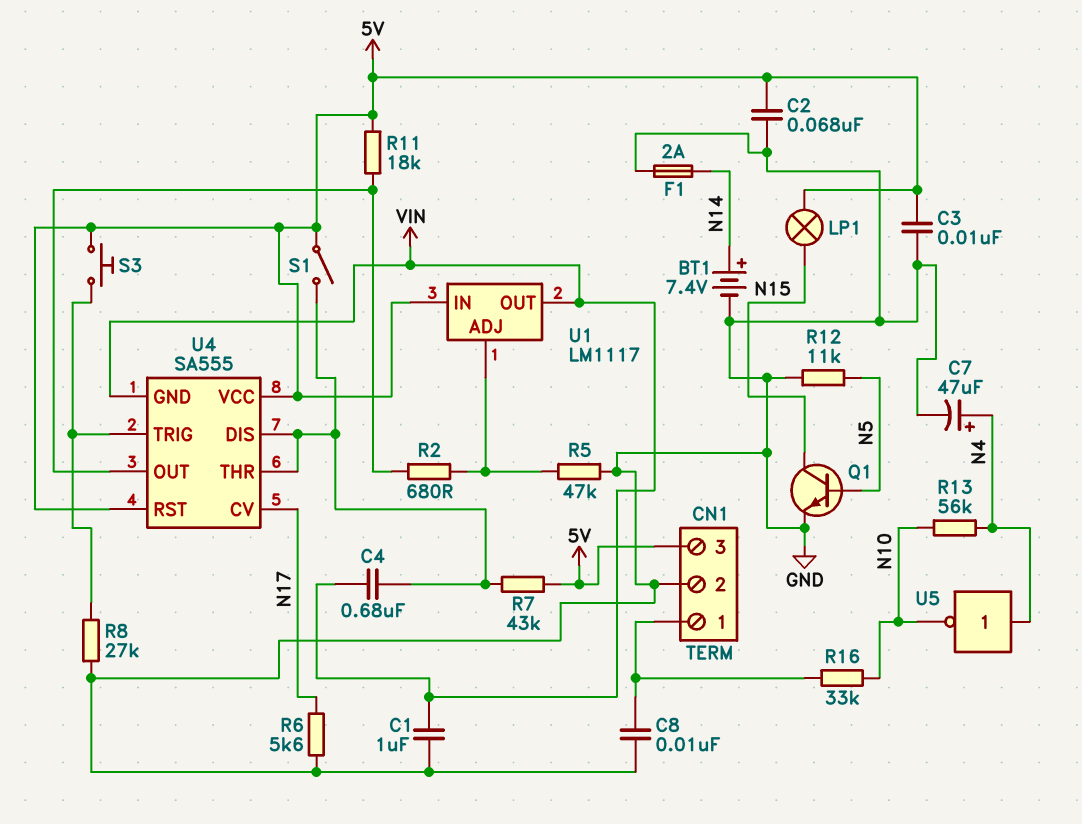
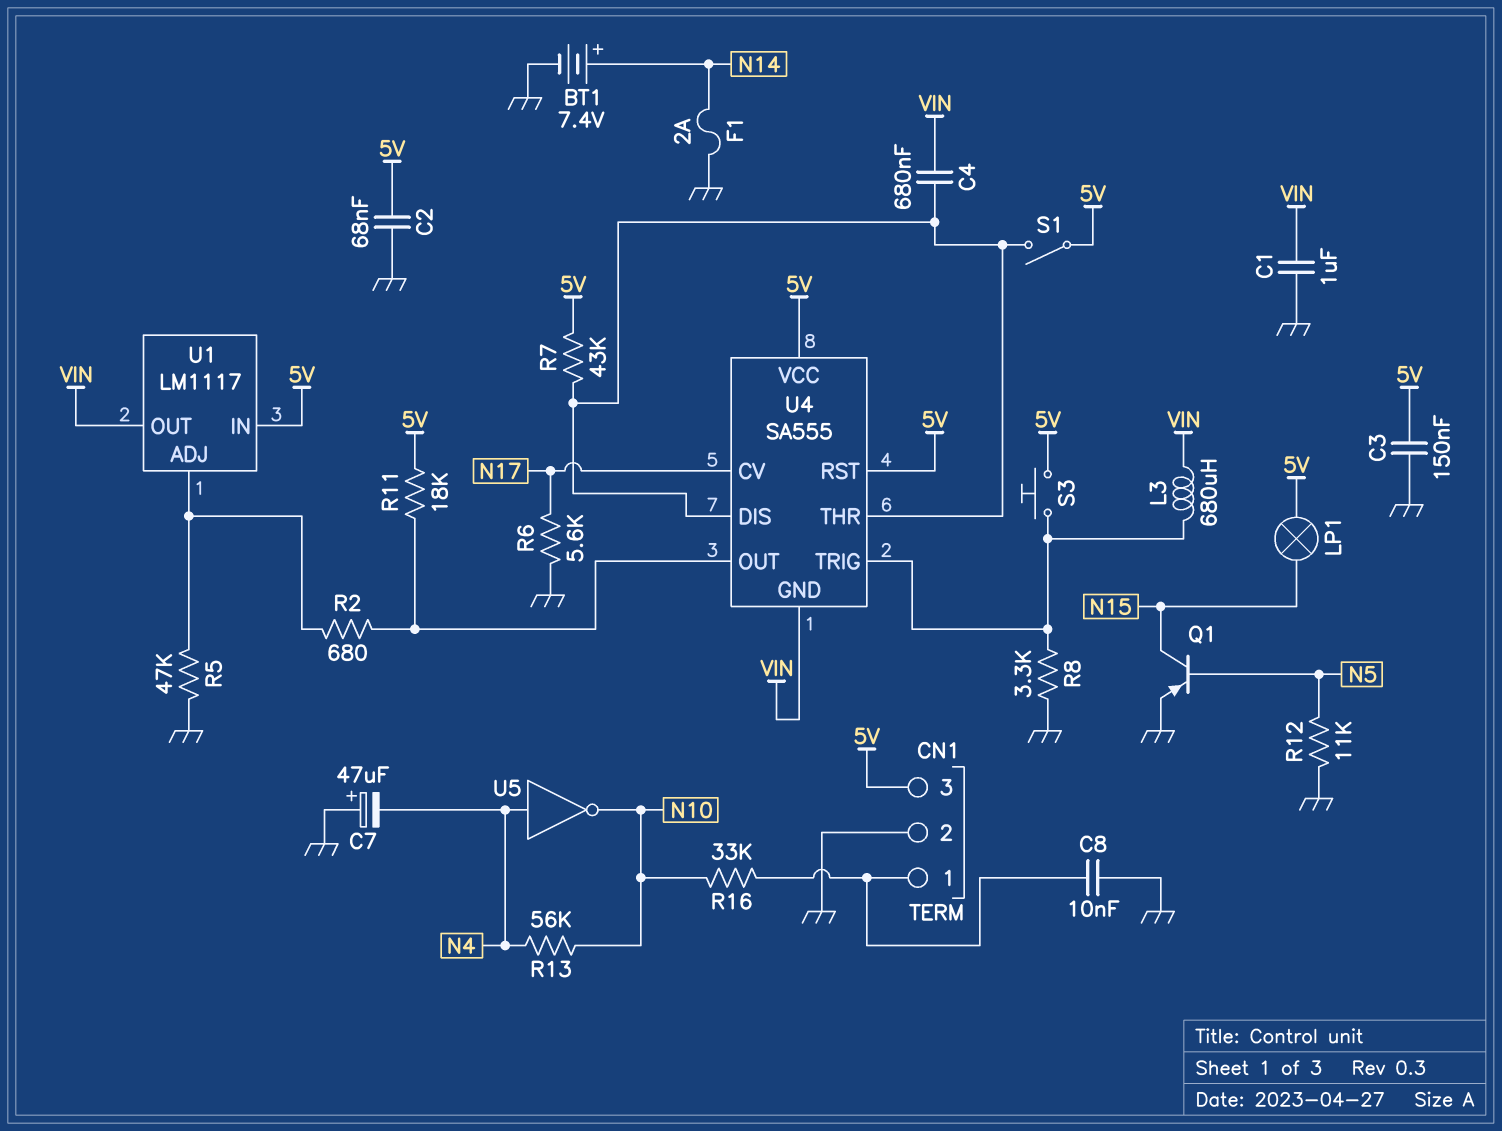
C3: 10nF (5V, GND) -> 150nF (5V, GND)
C7: 47uF (plus N4, minus GND) -> 47uF (plus GND, minus N4)
L3: none -> 680uH (U4/TRIG, VIN)
Q1: NPN (B N5, C N15, E GND) -> PNP (B N5, C N15, E GND)
R8: 27k (GND, U4/TRIG) -> 3.3k (GND, U4/TRIG)

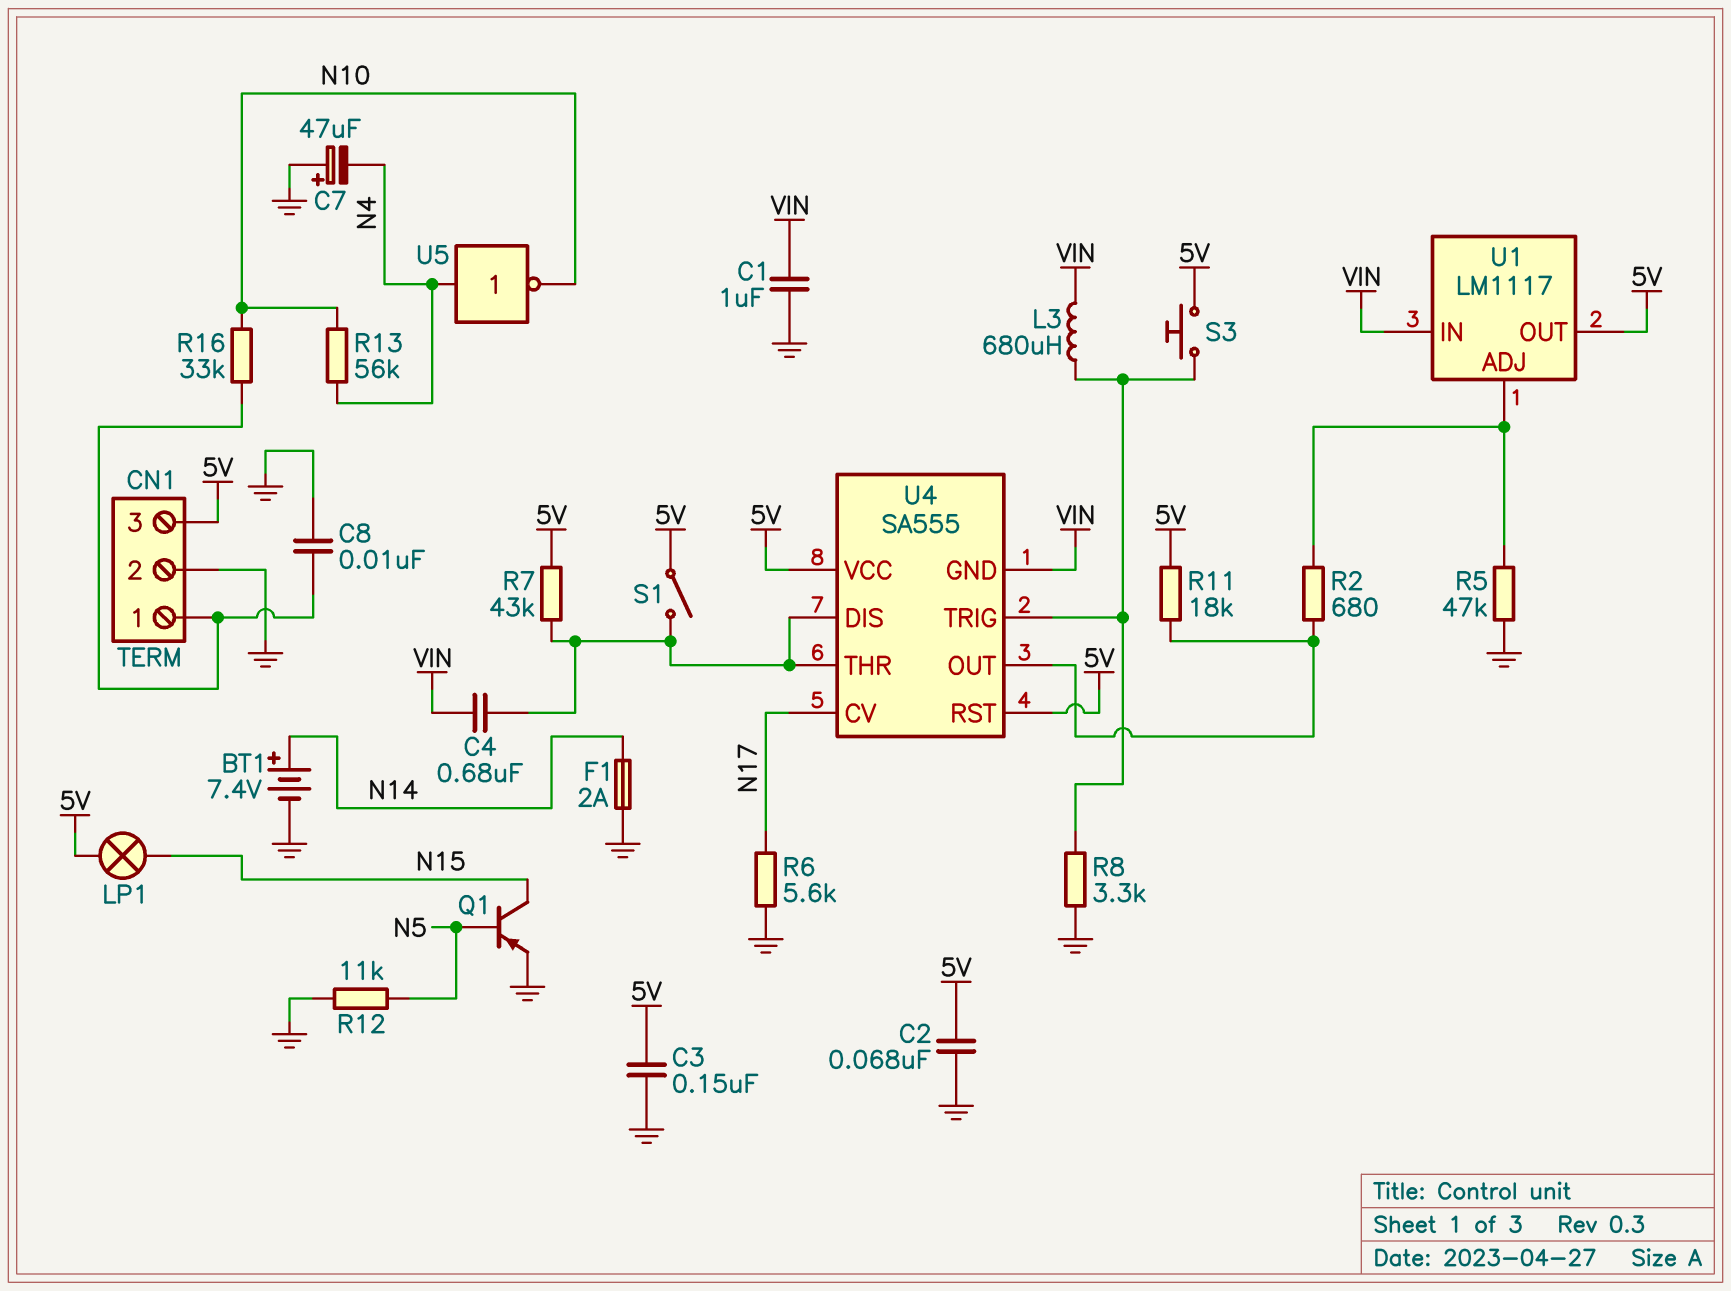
U1 pin IN: 5V -> VIN
U1 pin OUT: VIN -> 5V

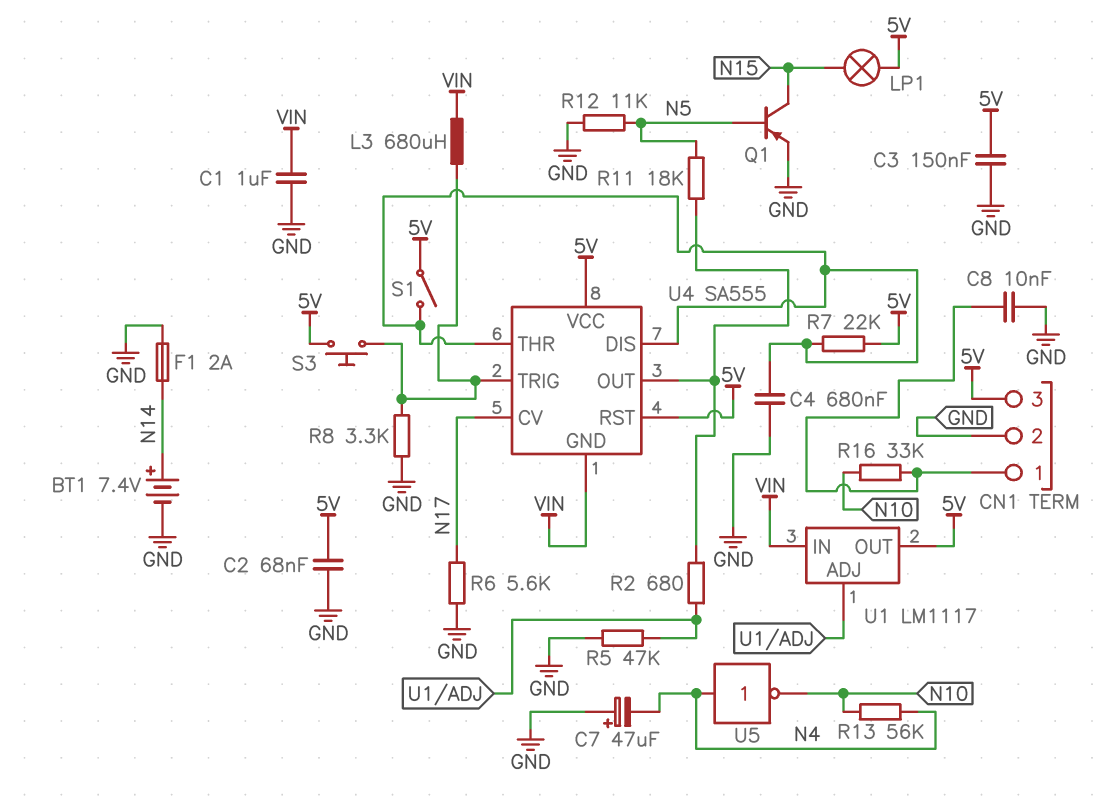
C4: 680nF (U4/DIS, VIN) -> 680nF (GND, U4/DIS)
R7: 43k (5V, U4/DIS) -> 22k (5V, U4/DIS)
R11: 18k (5V, U4/OUT) -> 18k (N5, U4/OUT)

